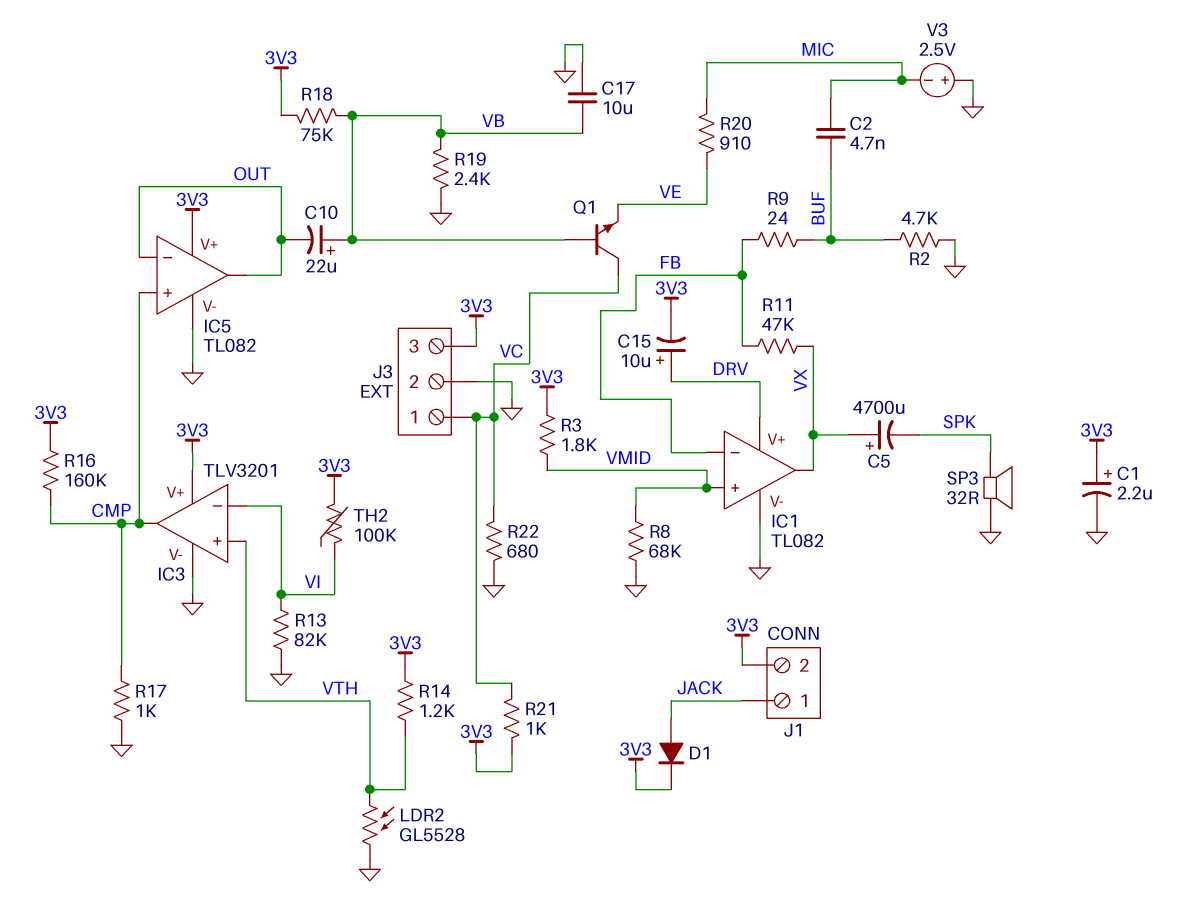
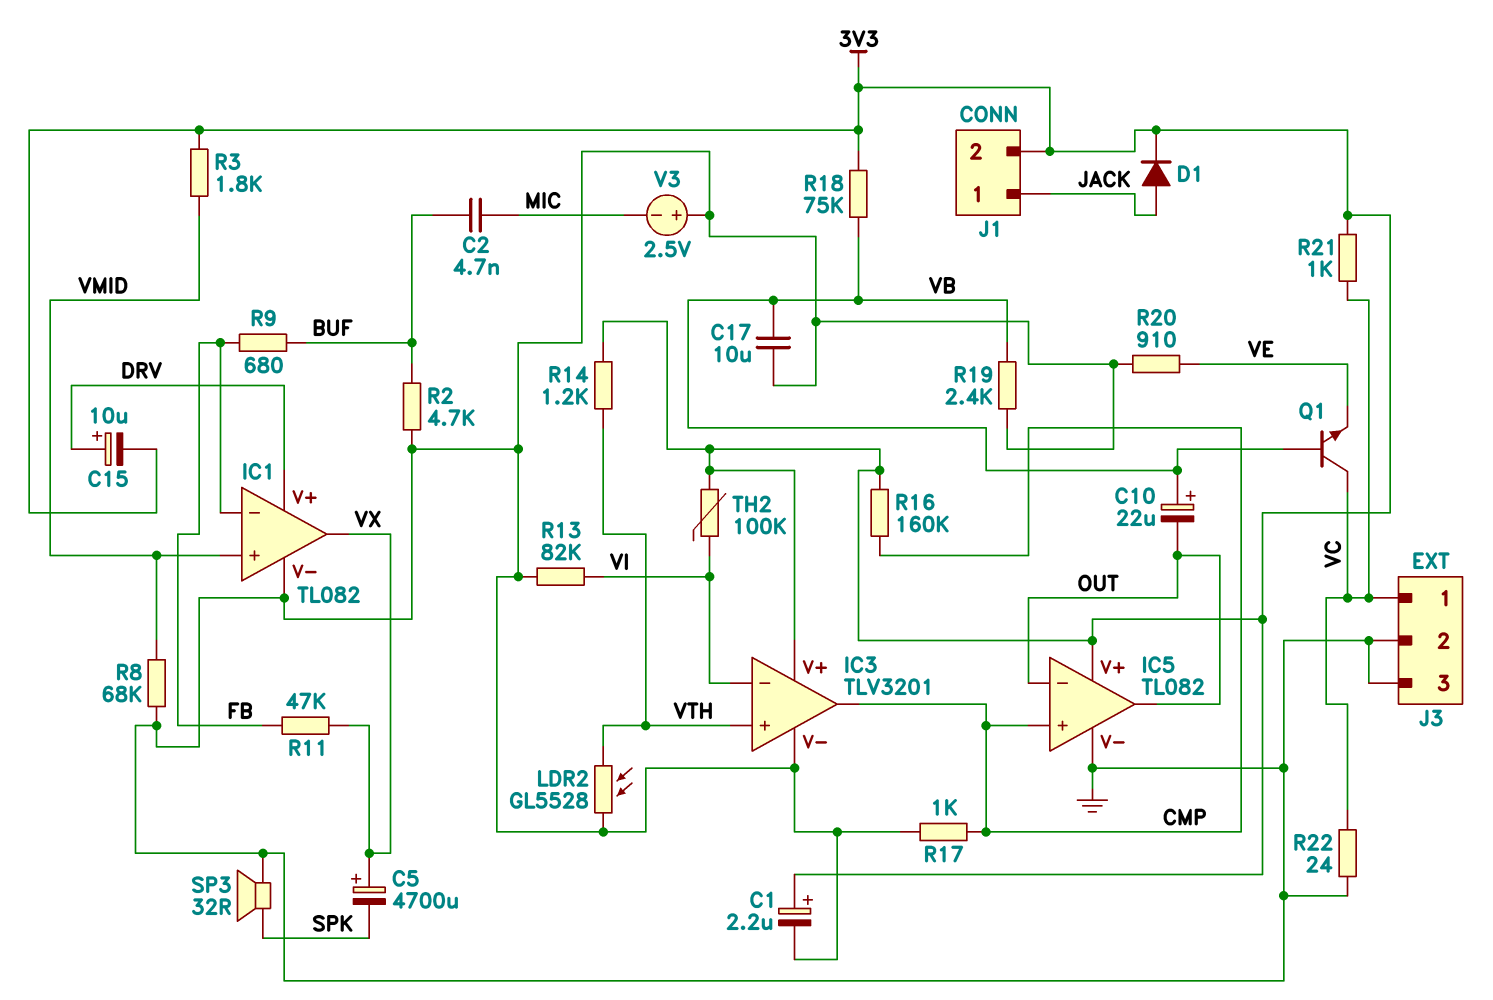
J3 pin 3: 3V3 -> GND
R9: 24 (BUF, FB) -> 680 (BUF, FB)
R20: 910 (MIC, VE) -> 910 (GND, VE)
R22: 680 (GND, VC) -> 24 (GND, VC)

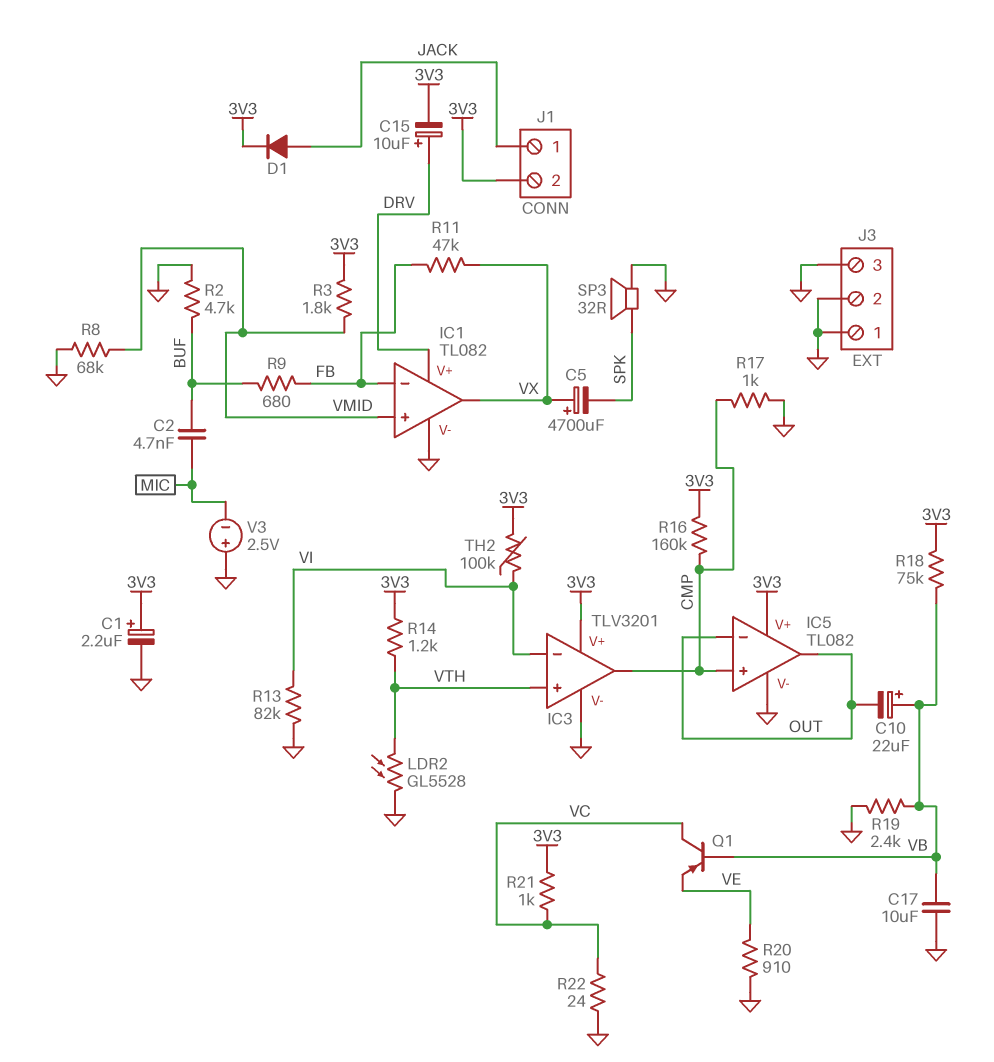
J3 pin 1: VC -> GND
Q1: NPN (B VB, C VC, E VE) -> PNP (B VB, C VC, E VE)

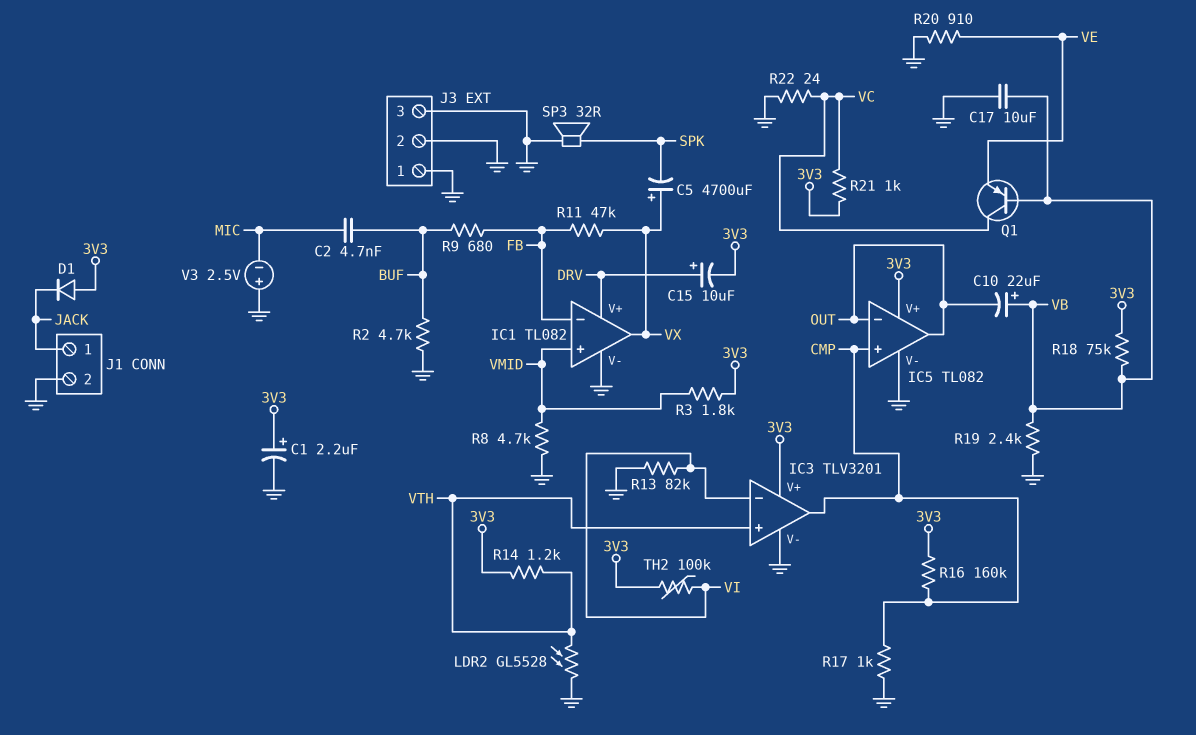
D1: diode (A JACK, K 3V3) -> diode (A 3V3, K JACK)
J1 pin 2: 3V3 -> GND
R8: 68k (GND, VMID) -> 4.7k (GND, VMID)

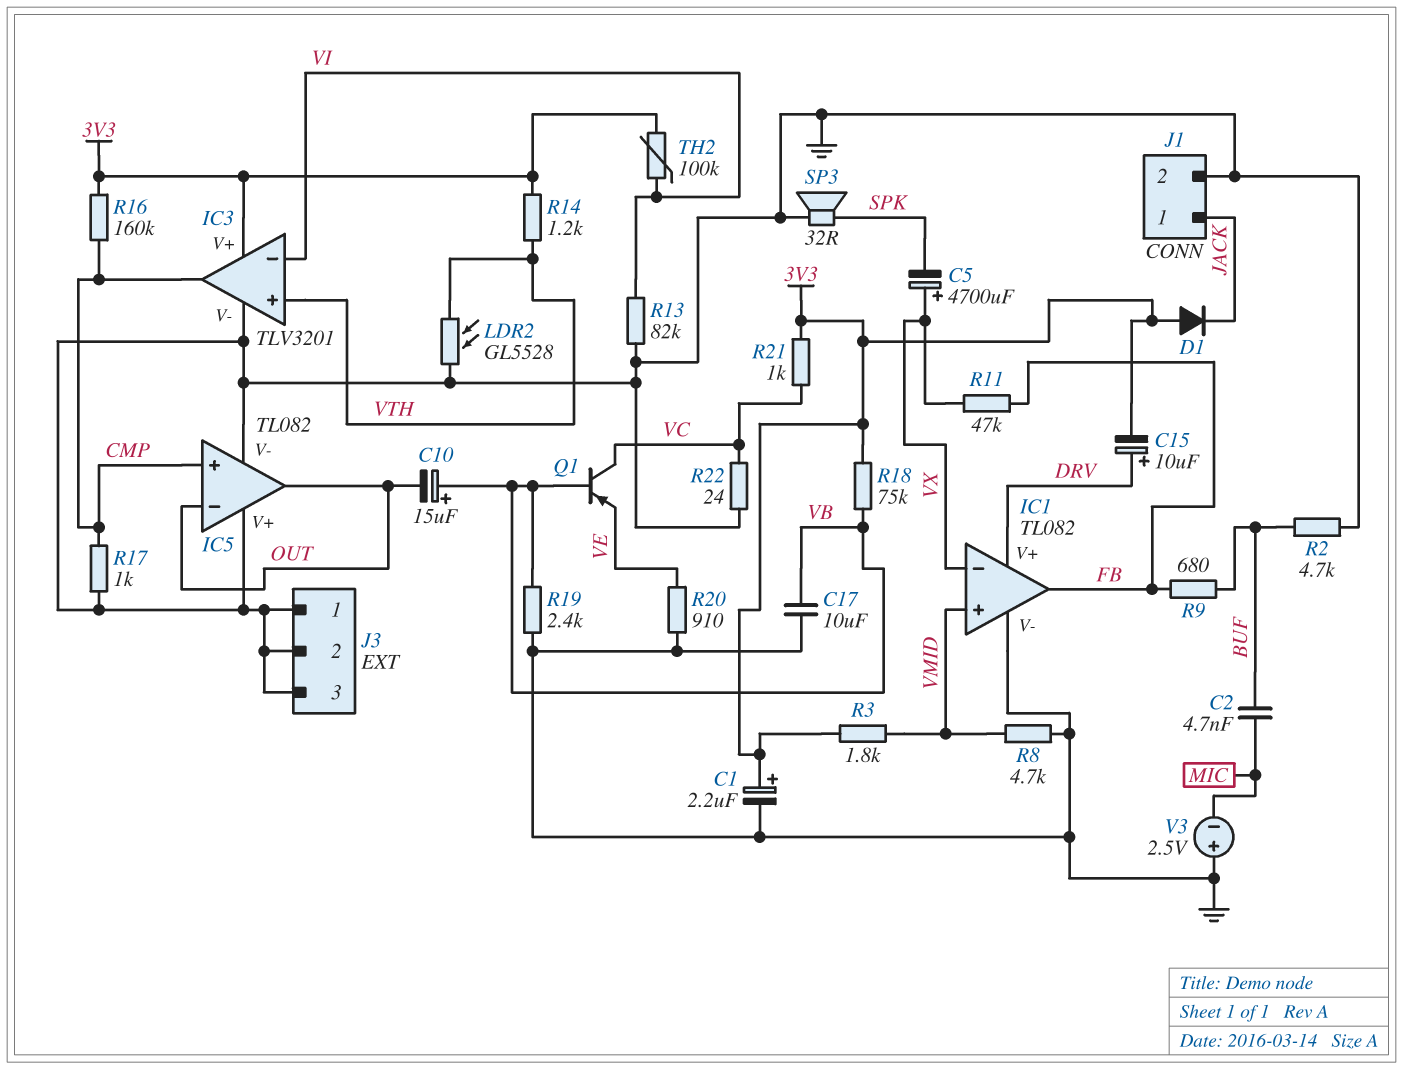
C10: 22uF (plus VB, minus OUT) -> 15uF (plus VB, minus OUT)
IC1 pin in-: FB -> VX
IC1 pin out: VX -> FB
IC5 pin V+: 3V3 -> GND

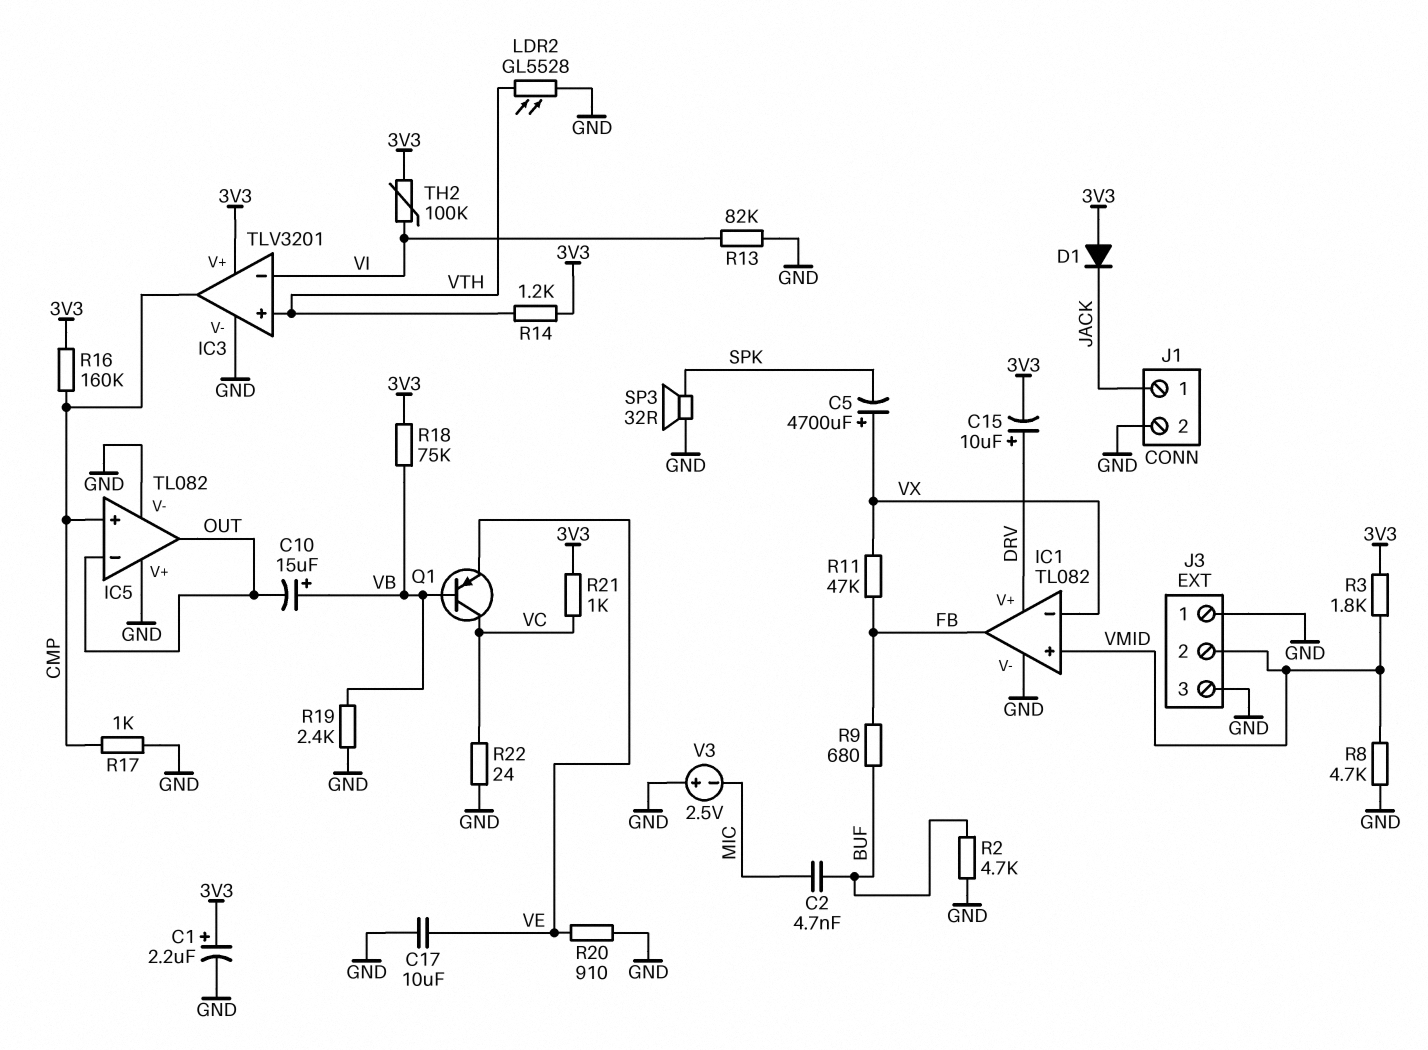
C17: 10uF (GND, VB) -> 10uF (GND, VE)
J3 pin 2: GND -> VMID

